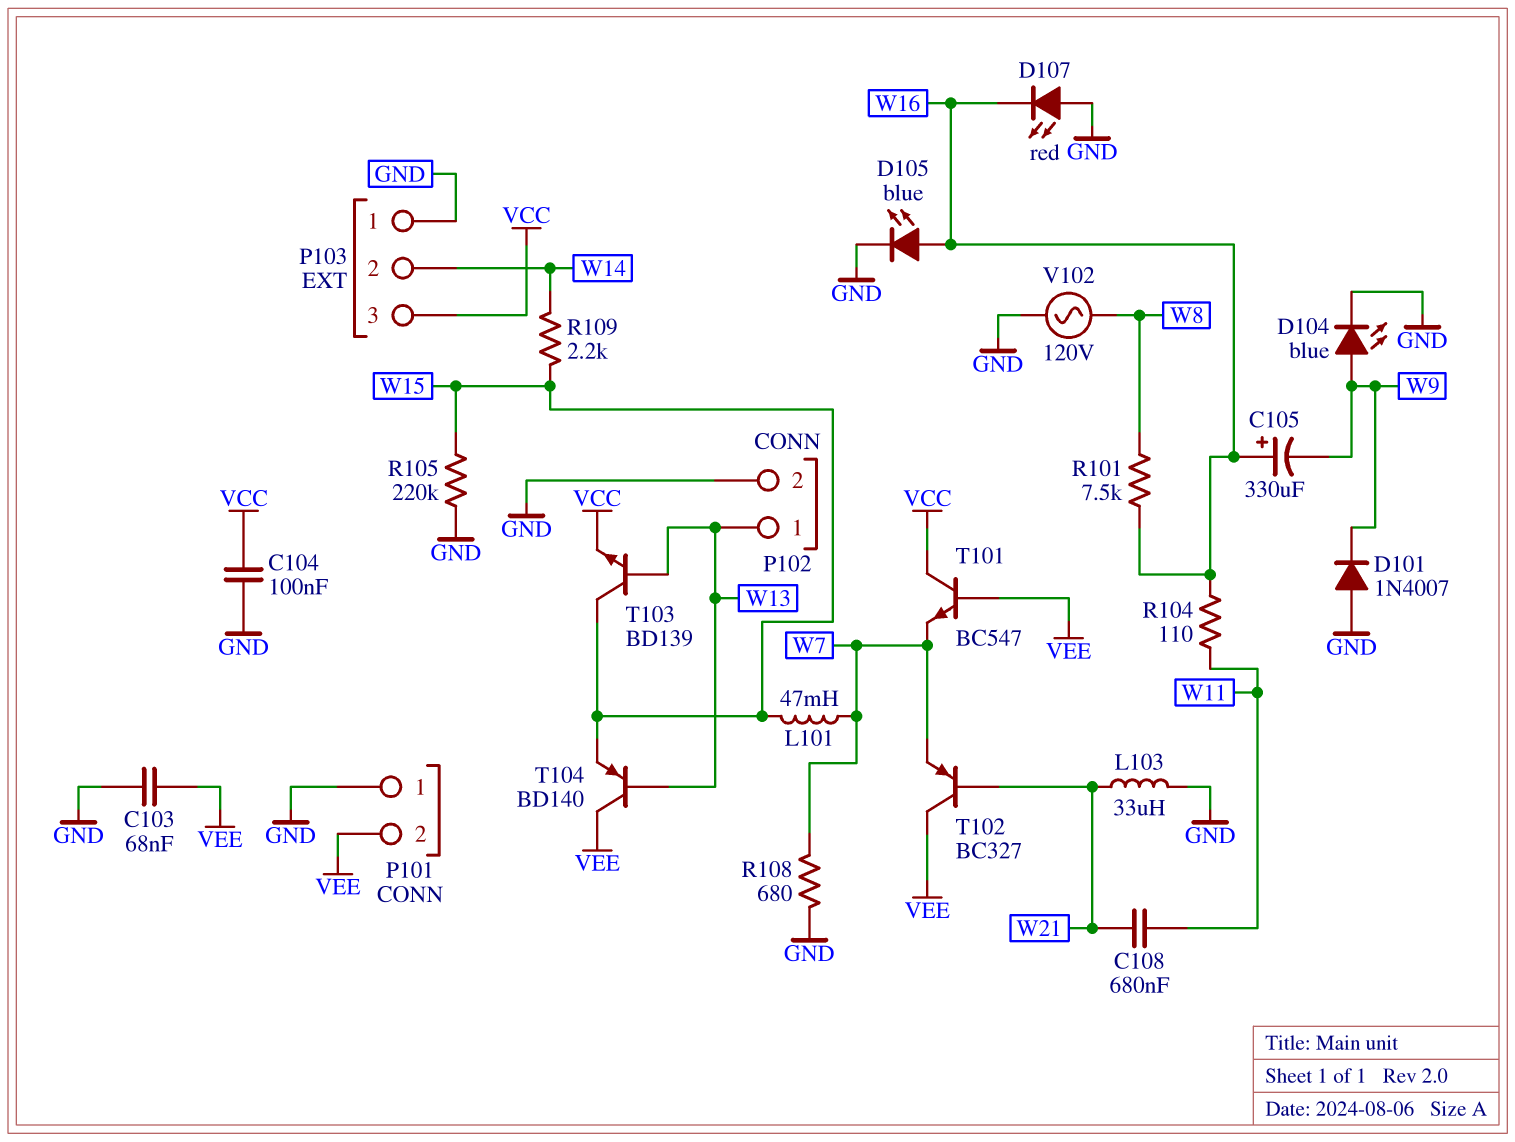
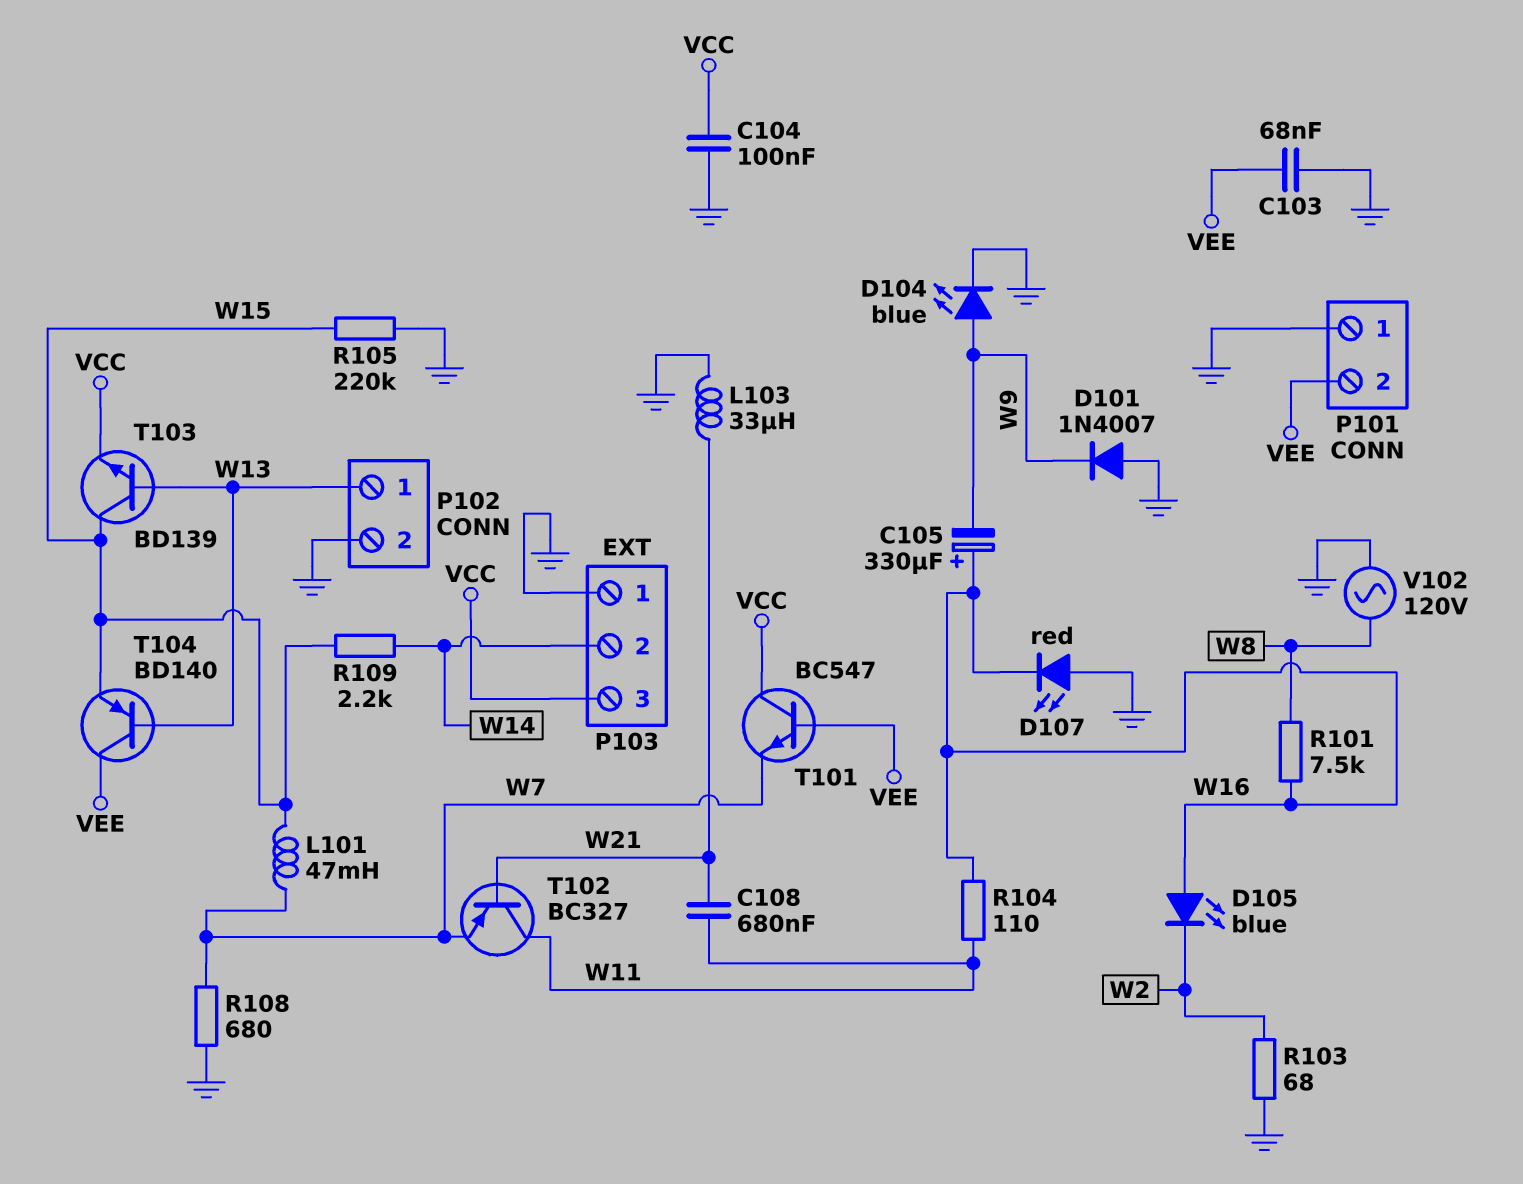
D105: LED blue (A W16, K GND) -> LED blue (A W16, K W2)
R103: none -> 68 (GND, W2)
T102: PNP BC327 (B W21, C VEE, E W7) -> PNP BC327 (B W21, C W11, E W7)

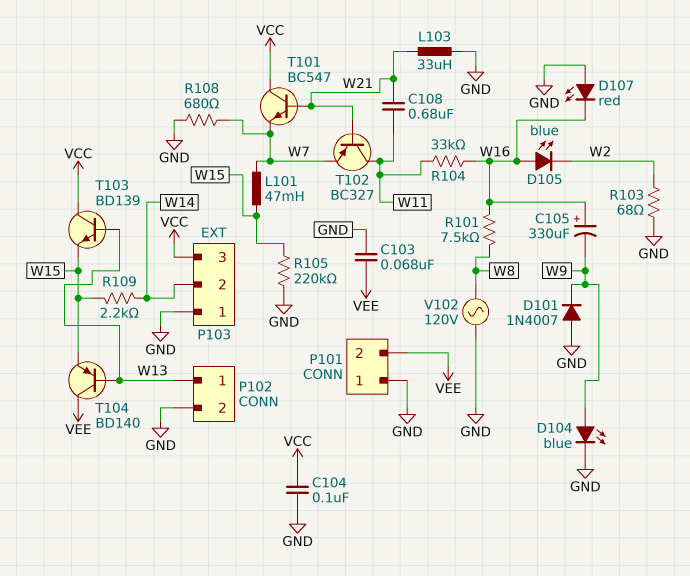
R104: 110 (W11, W16) -> 33k (W11, W16)
T101: NPN BC547 (B VEE, C VCC, E W7) -> NPN BC547 (B W21, C VCC, E W7)
T103: NPN BD139 (B W13, C W15, E VCC) -> NPN BD139 (B W13, C VCC, E W15)

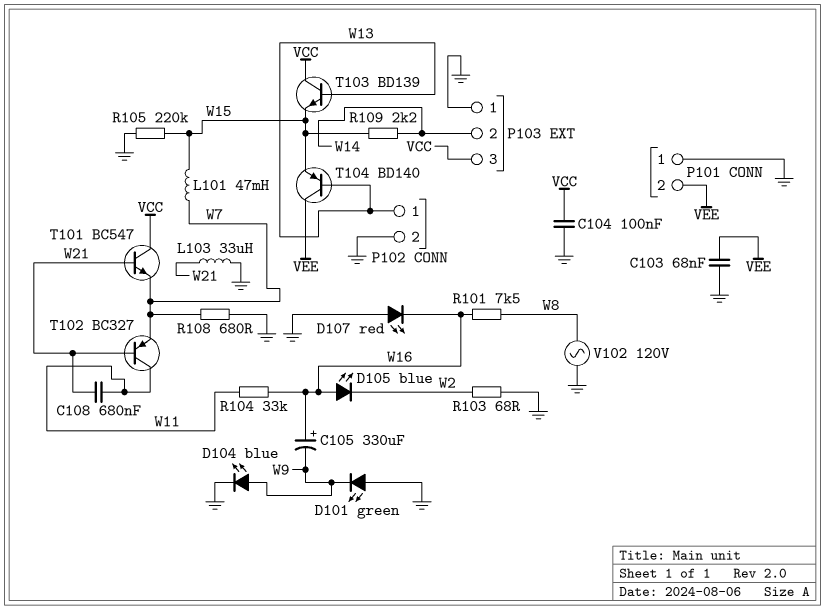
D101: diode 1N4007 (A GND, K W9) -> LED green (A GND, K W9)

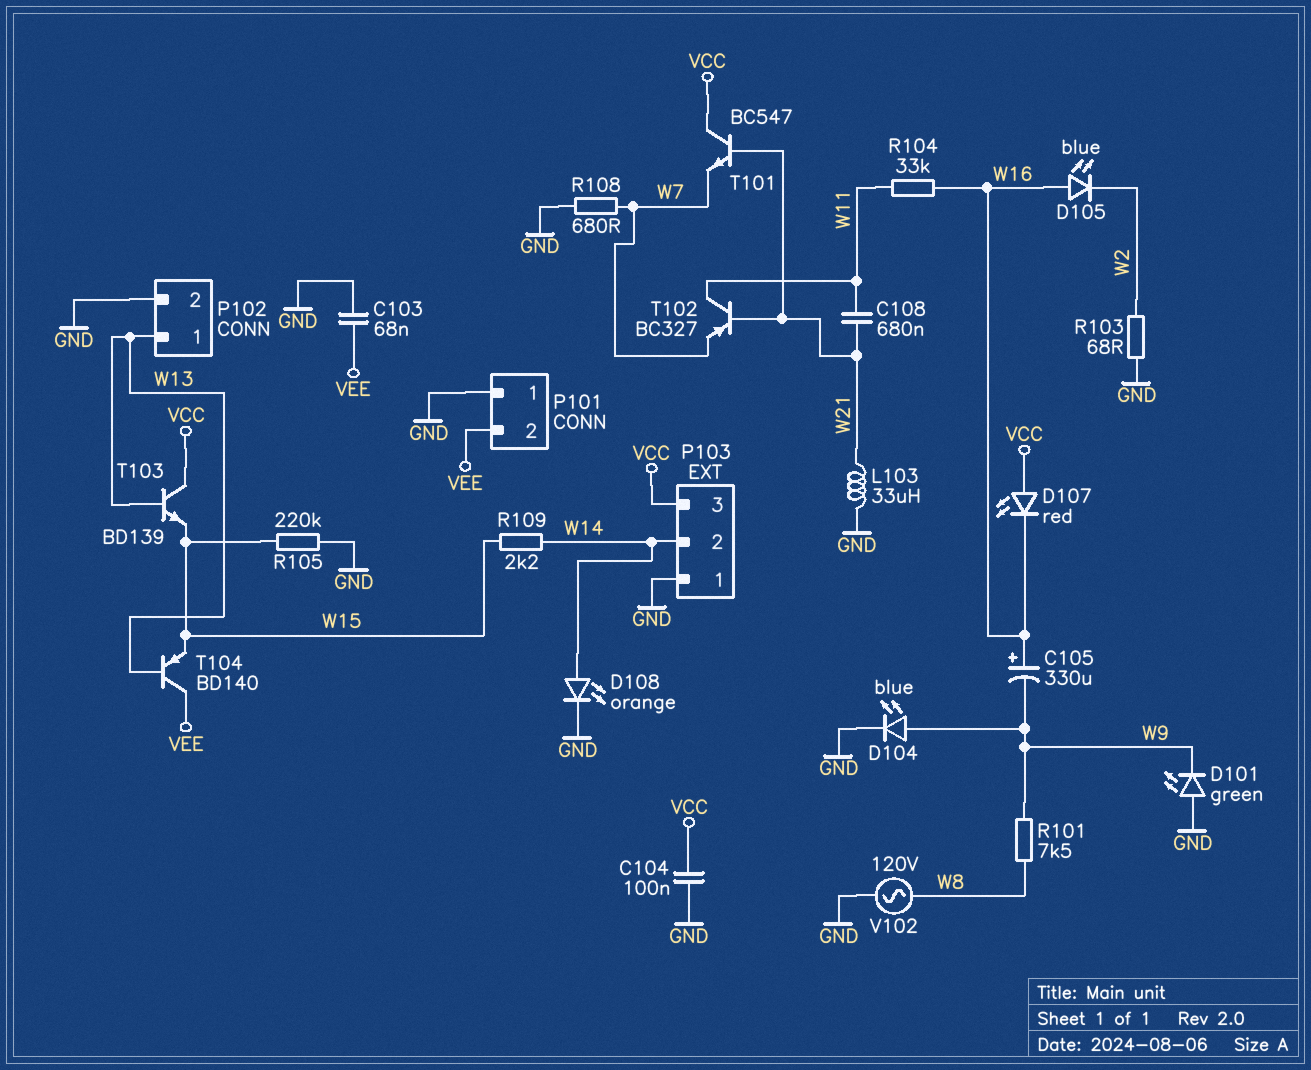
D107: LED red (A GND, K W16) -> LED red (A VCC, K W16)
D108: none -> LED orange (A W14, K GND)
L101: 47mH (W7, W15) -> none
R101: 7.5k (W8, W16) -> 7.5k (W8, W9)

